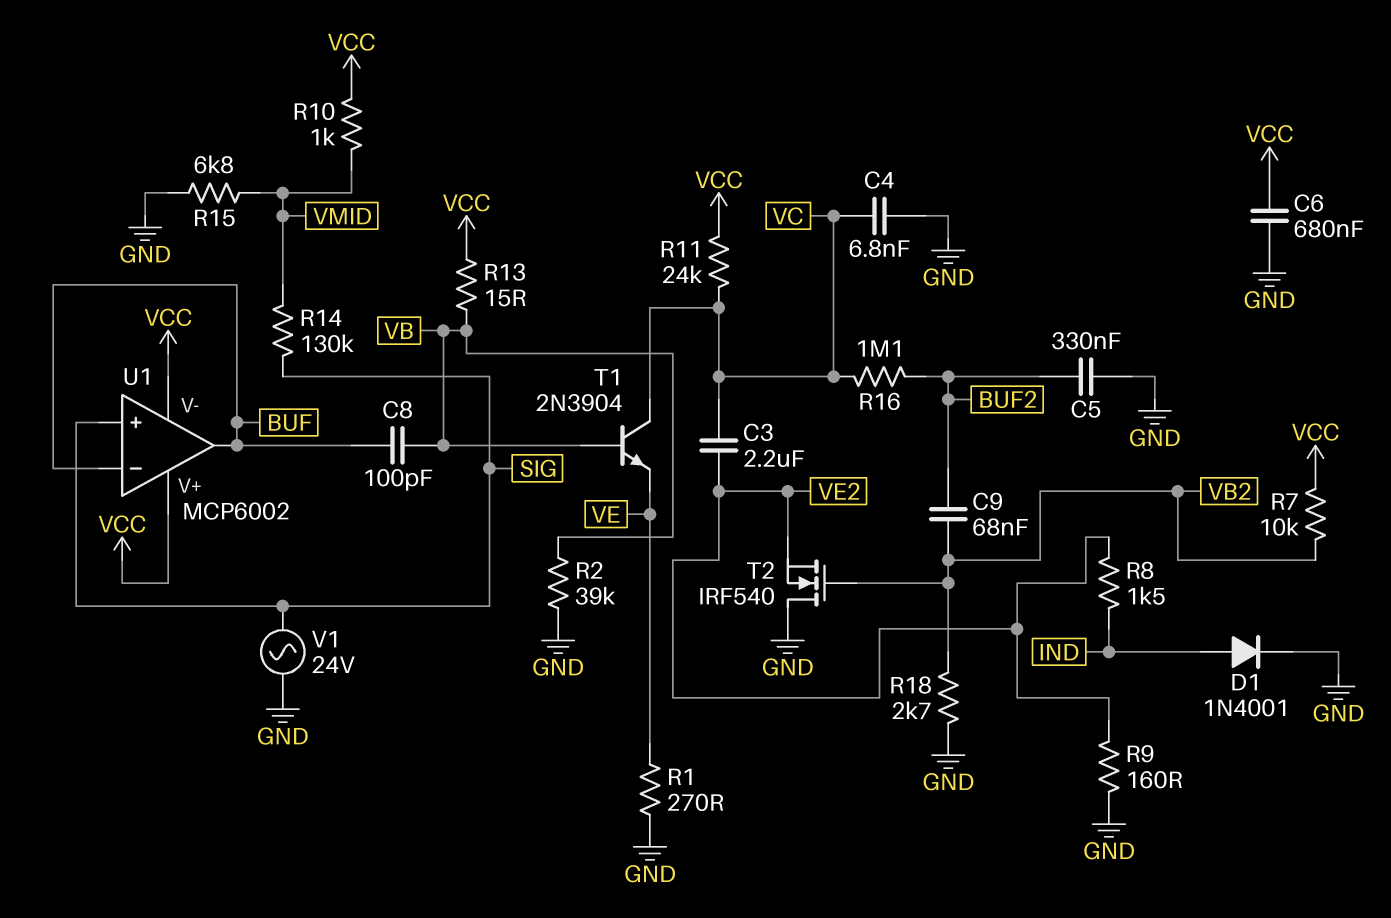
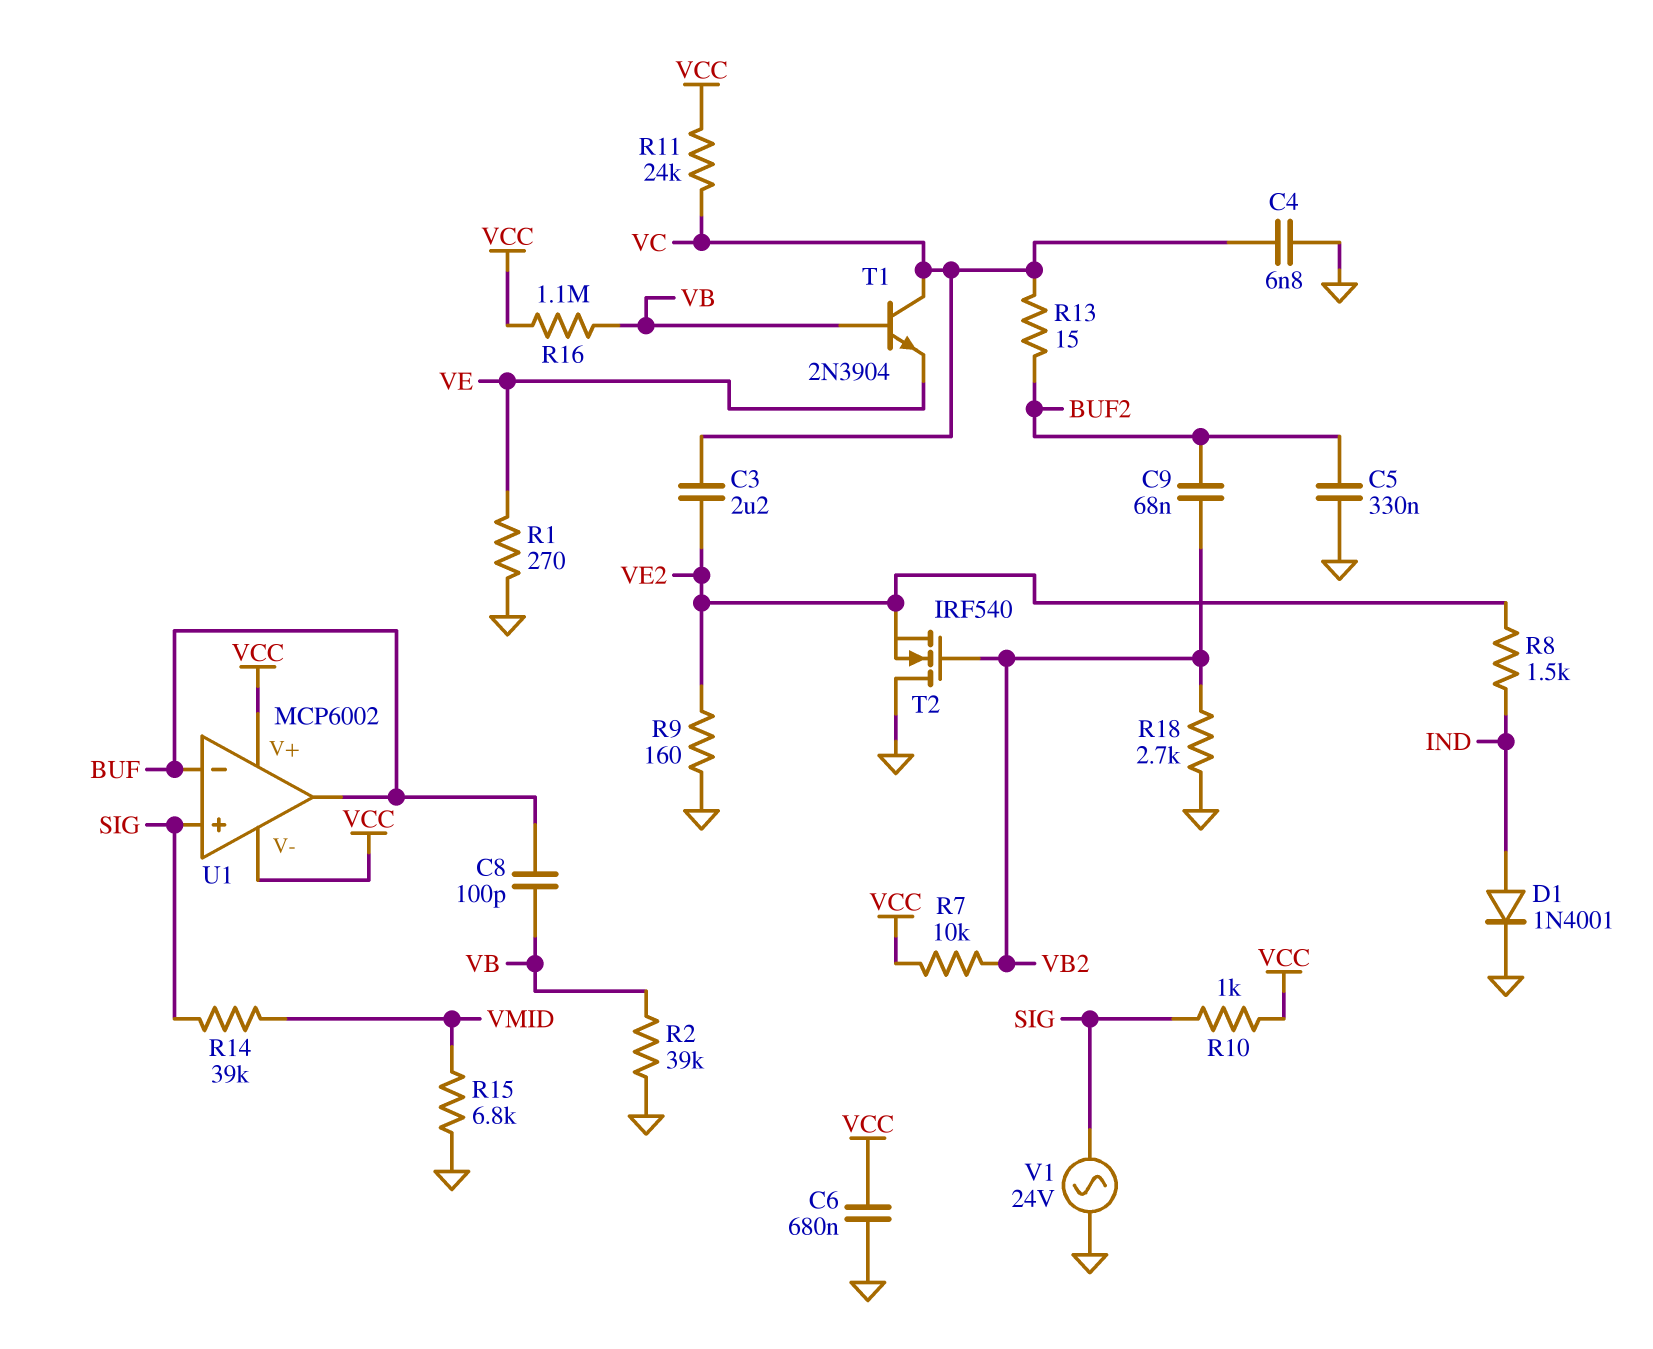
R10: 1k (VCC, VMID) -> 1k (SIG, VCC)
R13: 15 (VB, VCC) -> 15 (BUF2, VC)
R14: 130k (SIG, VMID) -> 39k (SIG, VMID)
R16: 1.1M (BUF2, VC) -> 1.1M (VB, VCC)

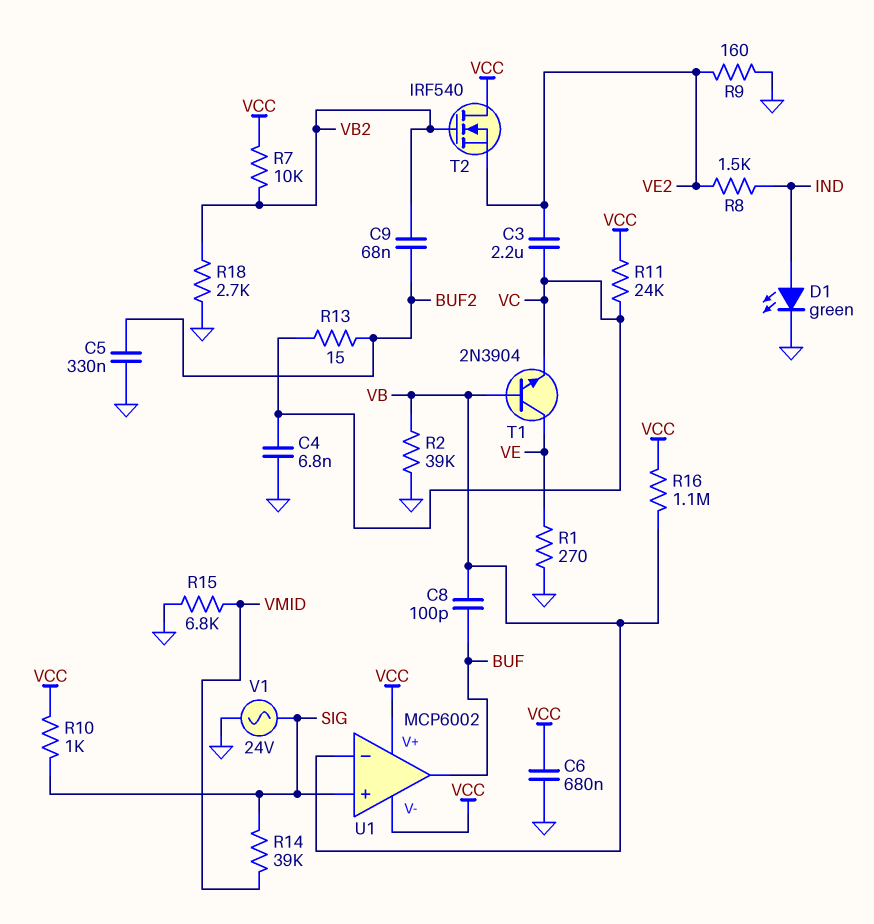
D1: diode 1N4001 (A IND, K GND) -> LED green (A IND, K GND)
T1: NPN 2N3904 (B VB, C VC, E VE) -> NPN 2N3904 (B VB, C VE, E VC)
T2: NMOS IRF540 (G VB2, D GND, S VE2) -> NMOS IRF540 (G VB2, D VCC, S VE2)
U1 pin in-: BUF -> VB

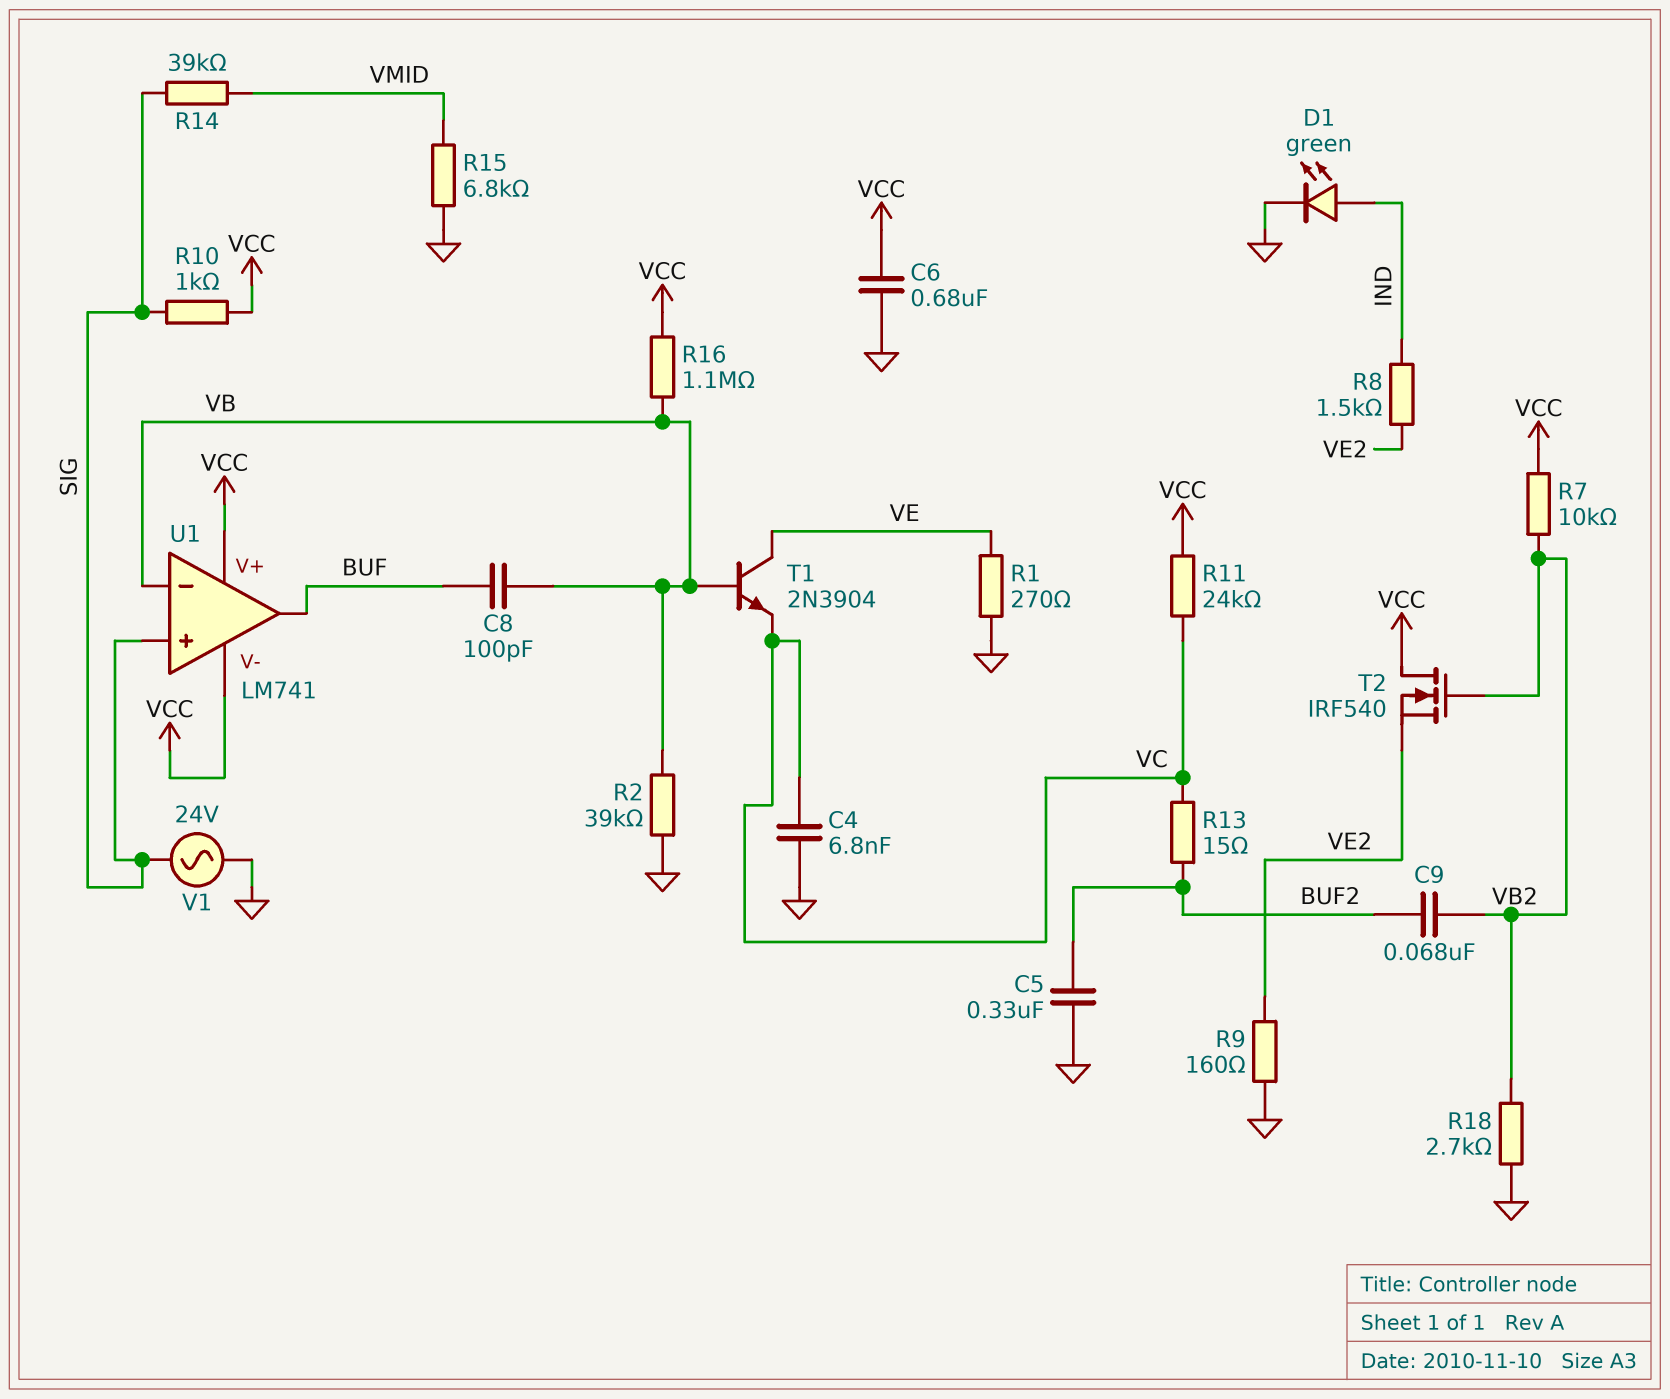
C3: 2.2uF (VC, VE2) -> none
U1: MCP6002 -> LM741

